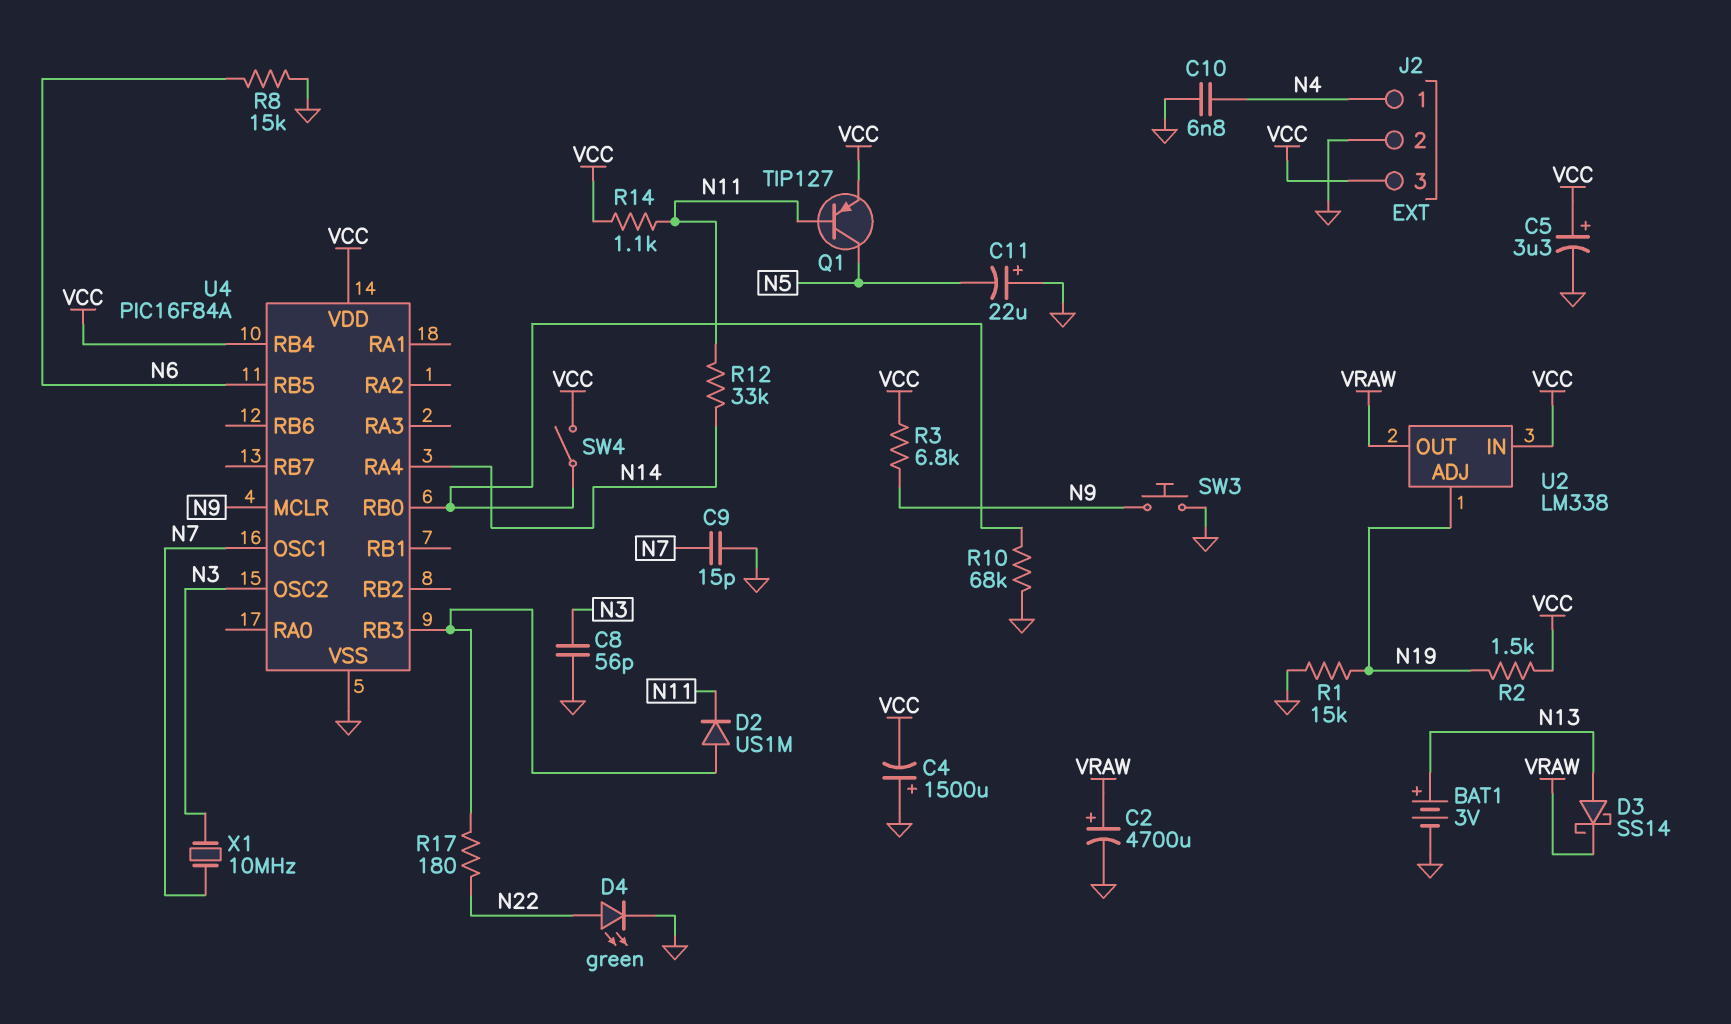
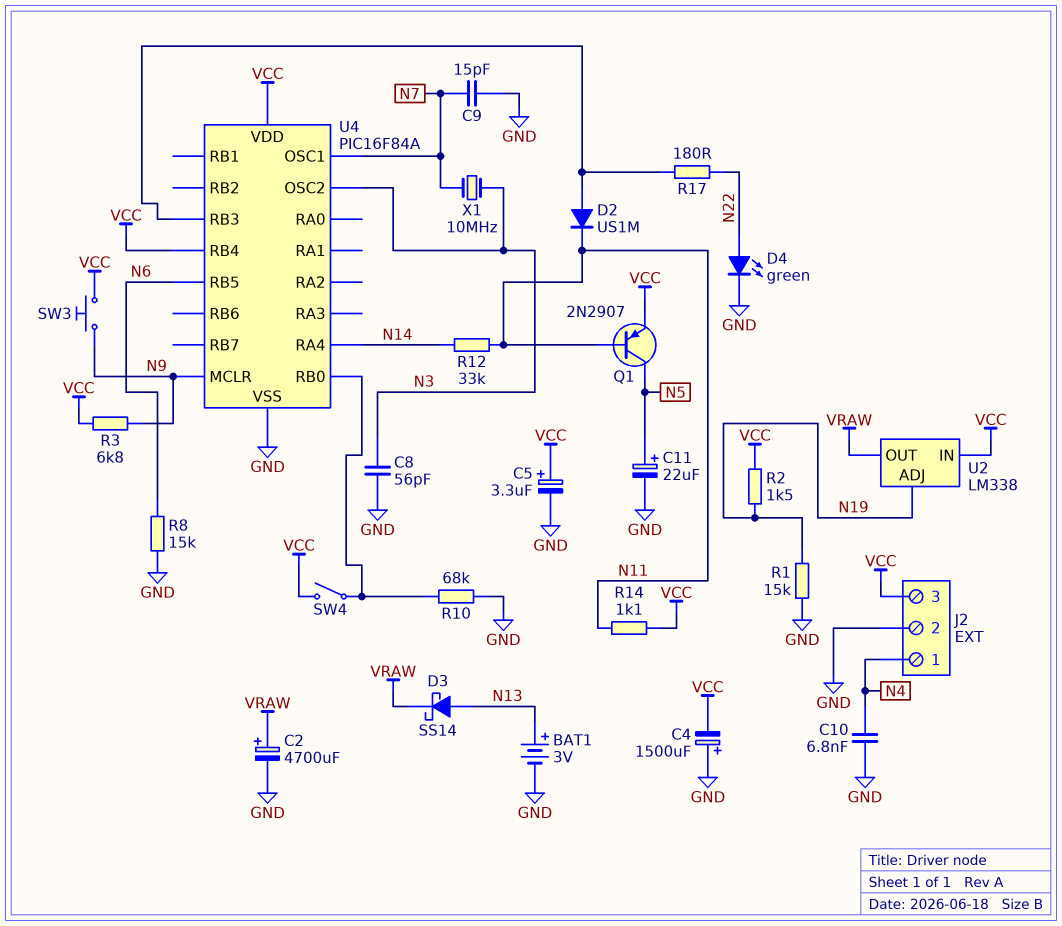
C11: 22uF (plus GND, minus N5) -> 22uF (plus N5, minus GND)
Q1: PNP TIP127 (B N11, C N5, E VCC) -> PNP 2N2907 (B N11, C N5, E VCC)
SW3: button (GND, N9) -> button (N9, VCC)

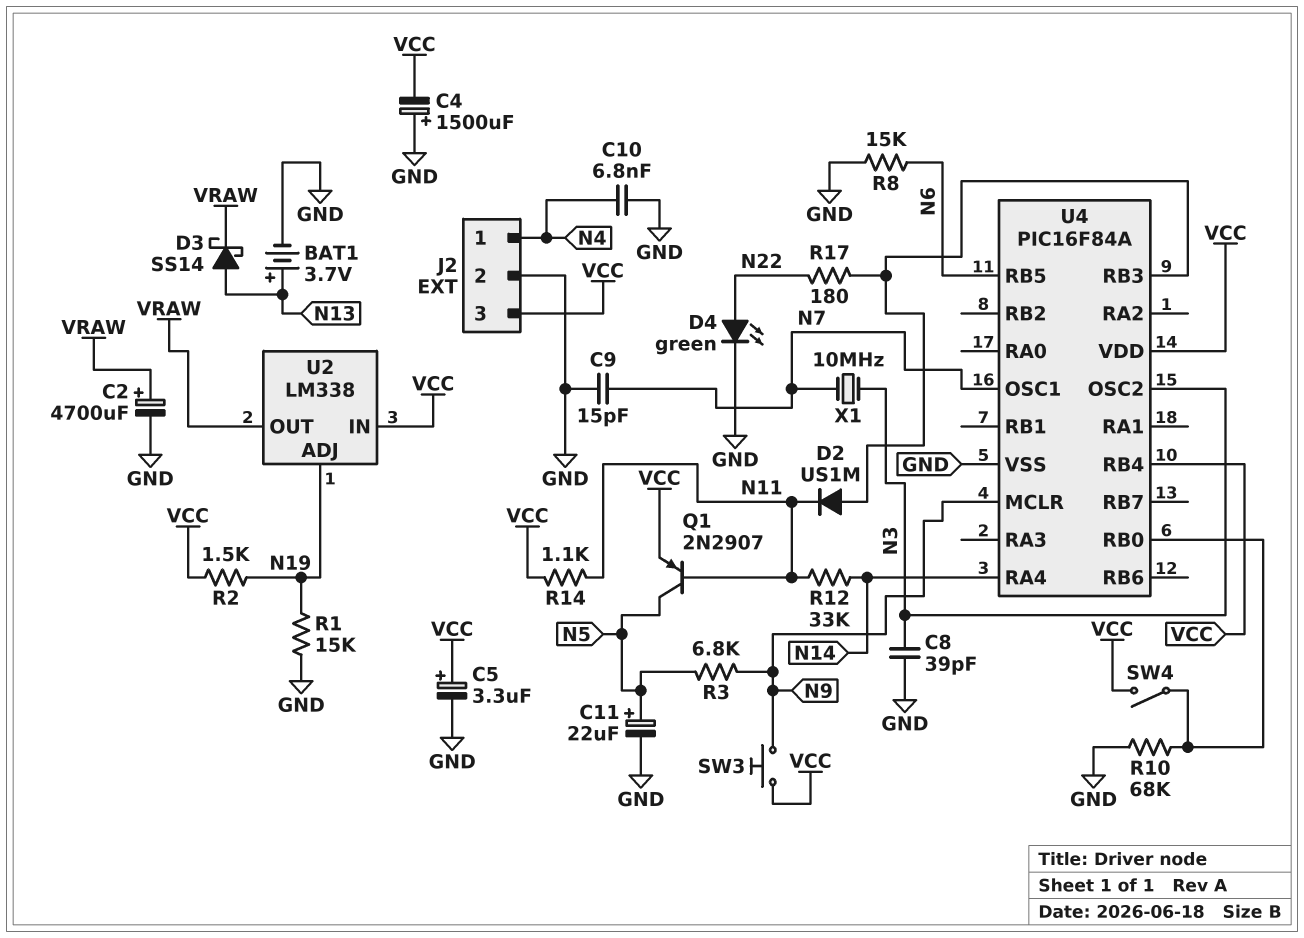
BAT1: 3V (plus N13, minus GND) -> 3.7V (plus N13, minus GND)
C8: 56pF (GND, N3) -> 39pF (GND, N3)
R3: 6.8k (N9, VCC) -> 6.8k (N5, N9)

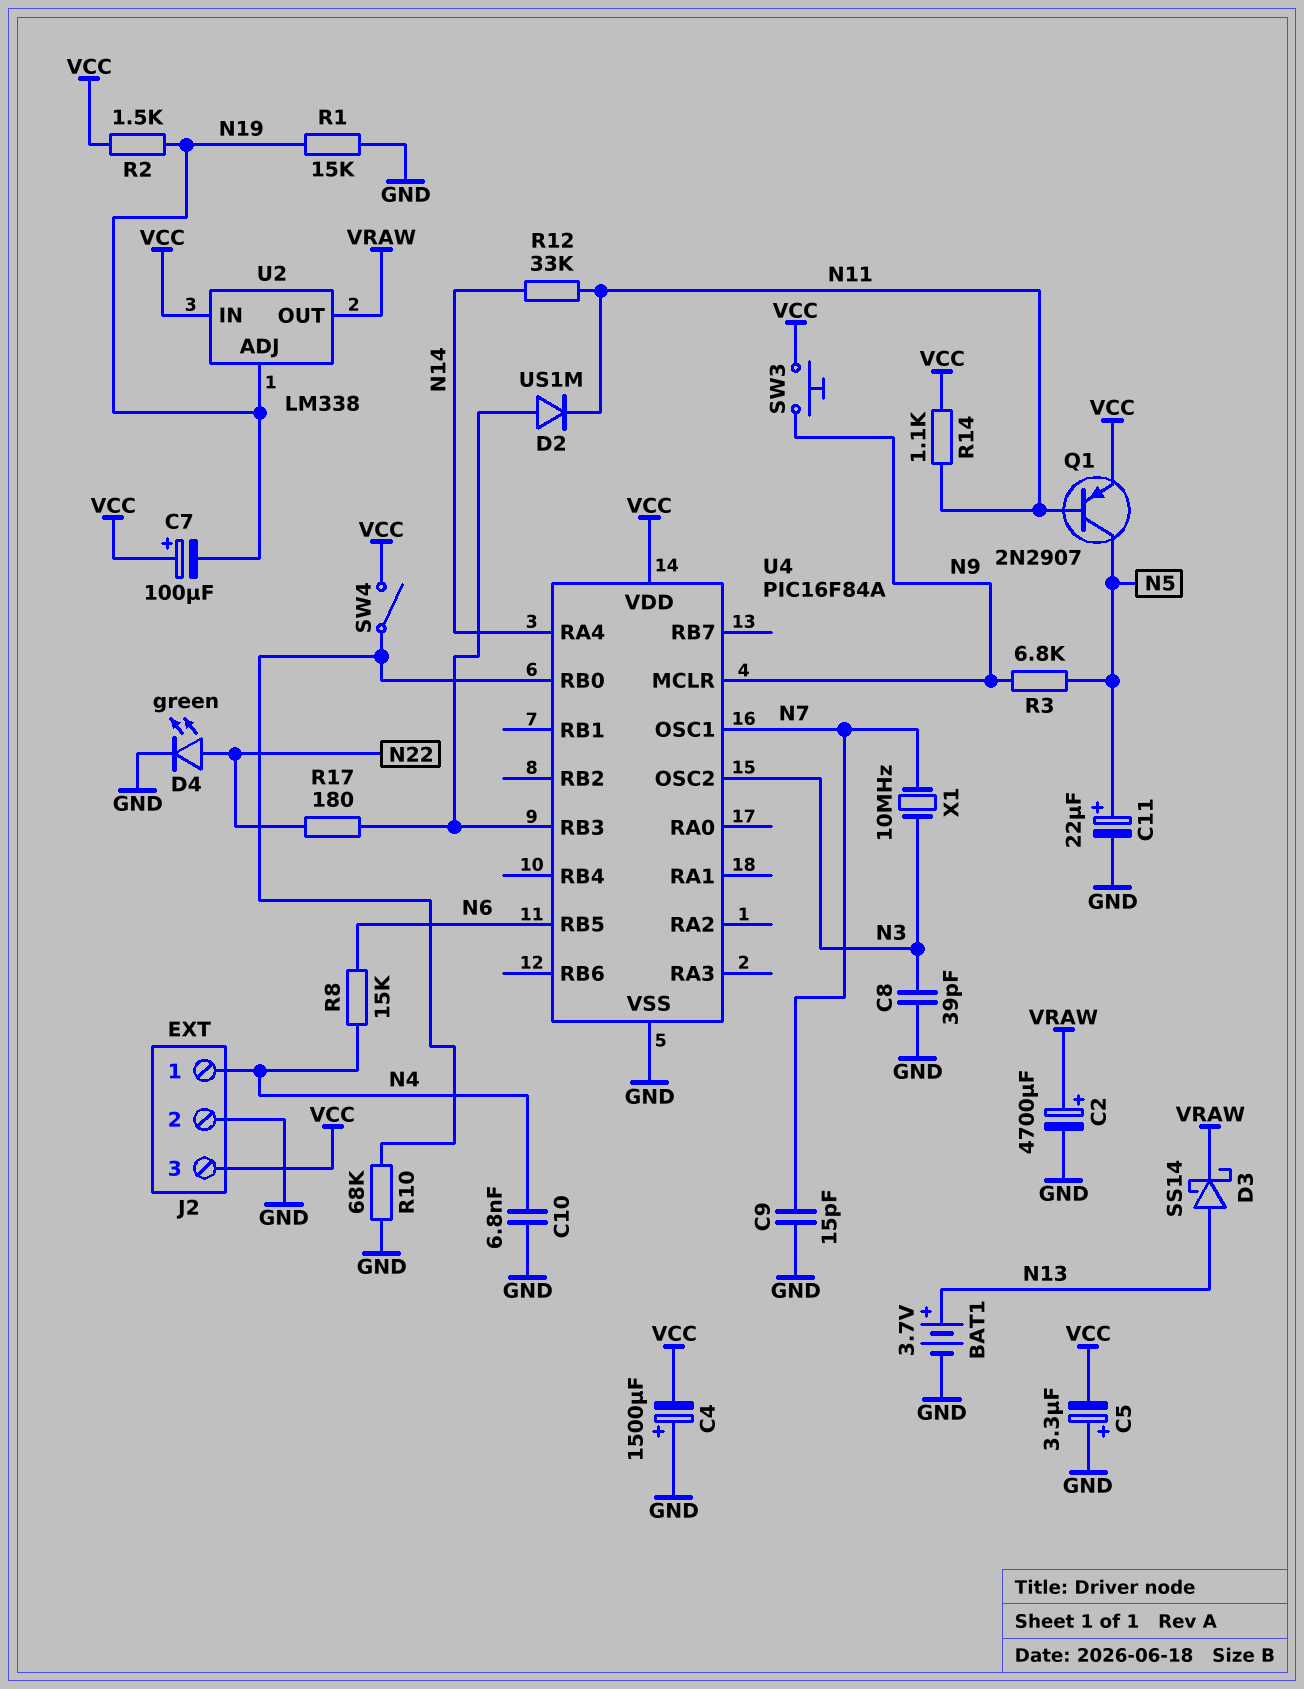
C5: 3.3uF (plus VCC, minus GND) -> 3.3uF (plus GND, minus VCC)
C7: none -> 100uF (plus VCC, minus N19)
R8: 15k (GND, N6) -> 15k (N4, N6)
U4 pin RB4: VCC -> none

